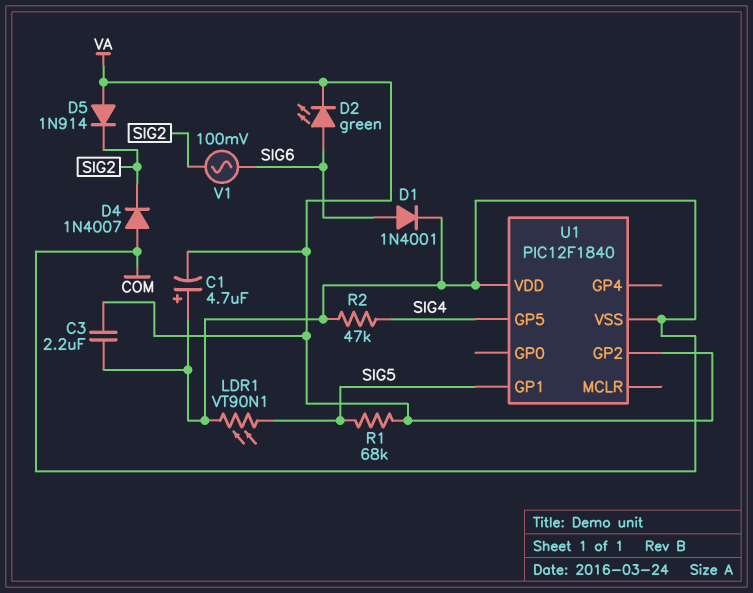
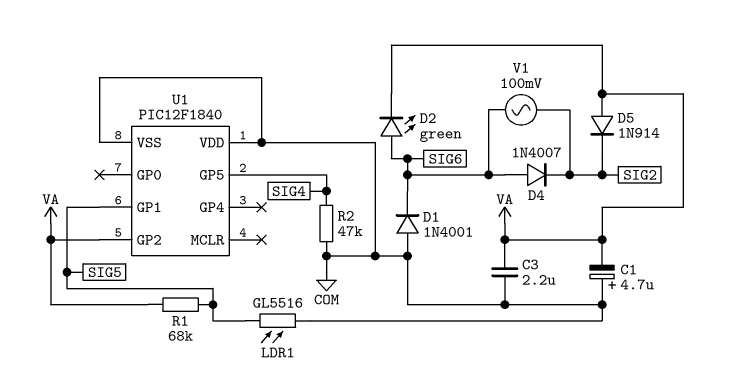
D1: diode 1N4001 (A SIG6, K COM) -> diode 1N4001 (A COM, K SIG6)
D4: diode 1N4007 (A COM, K SIG2) -> diode 1N4007 (A SIG6, K SIG2)
LDR1: VT90N1 (COM, SIG5) -> GL5516 (COM, SIG5)

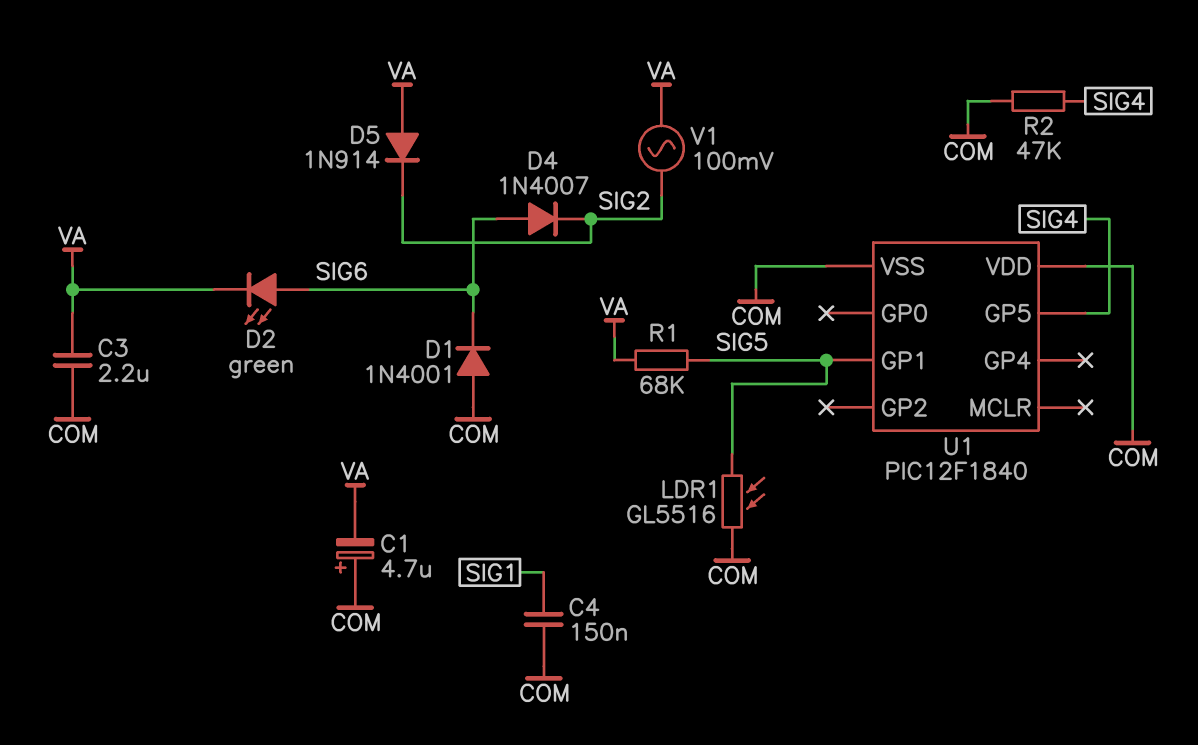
C4: none -> 150nF (COM, SIG1)
U1 pin GP2: VA -> none
V1: AC 100mV (SIG2, SIG6) -> AC 100mV (SIG2, VA)

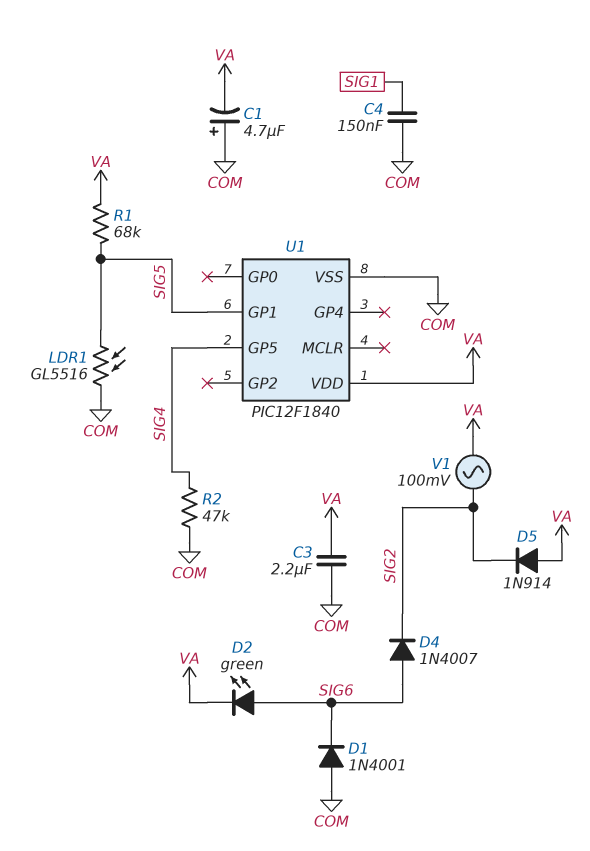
U1 pin VDD: COM -> VA

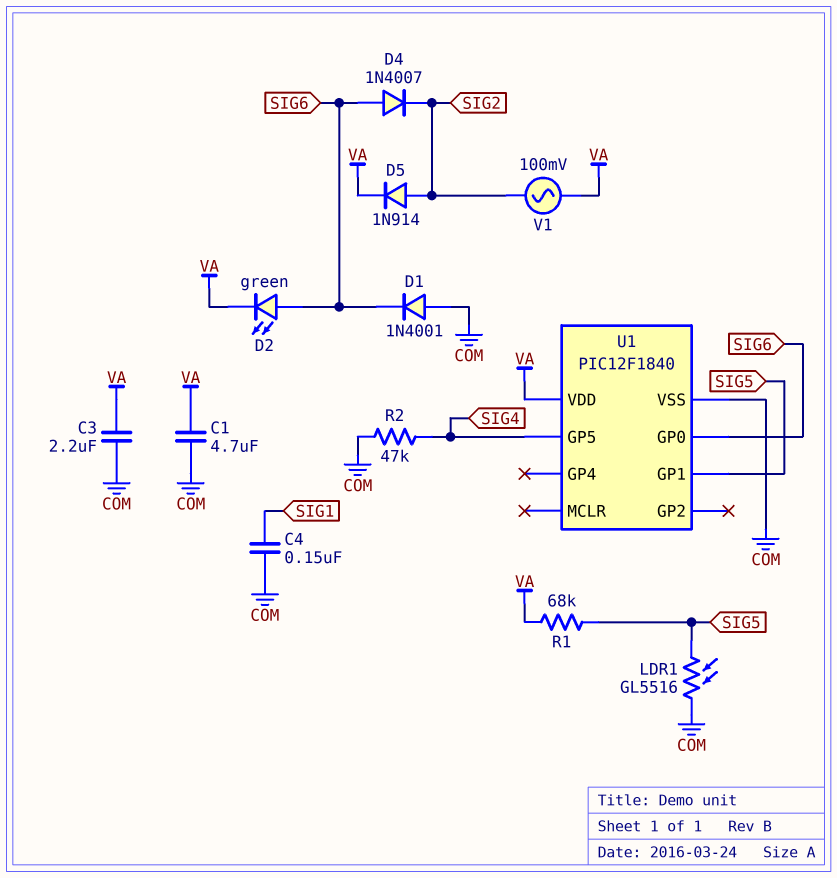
C1: 4.7uF (plus COM, minus VA) -> 4.7uF (COM, VA)
D5: diode 1N914 (A VA, K SIG2) -> diode 1N914 (A SIG2, K VA)
U1 pin GP0: none -> SIG6

